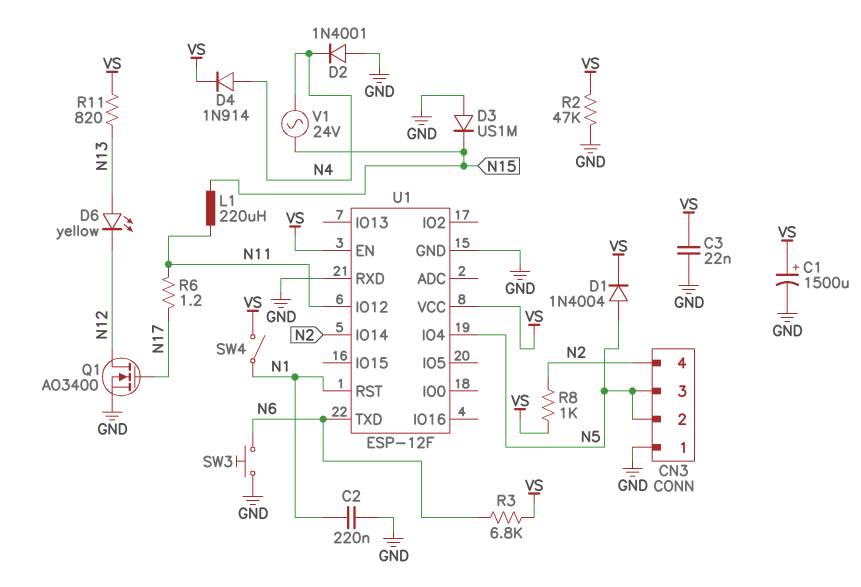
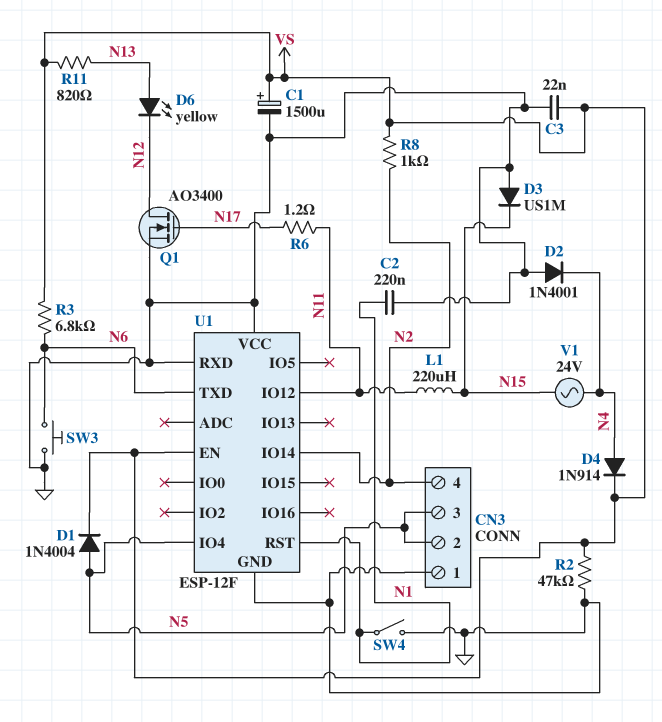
SW4: switch (N1, VS) -> switch (GND, N1)
U1 pin VCC: VS -> GND

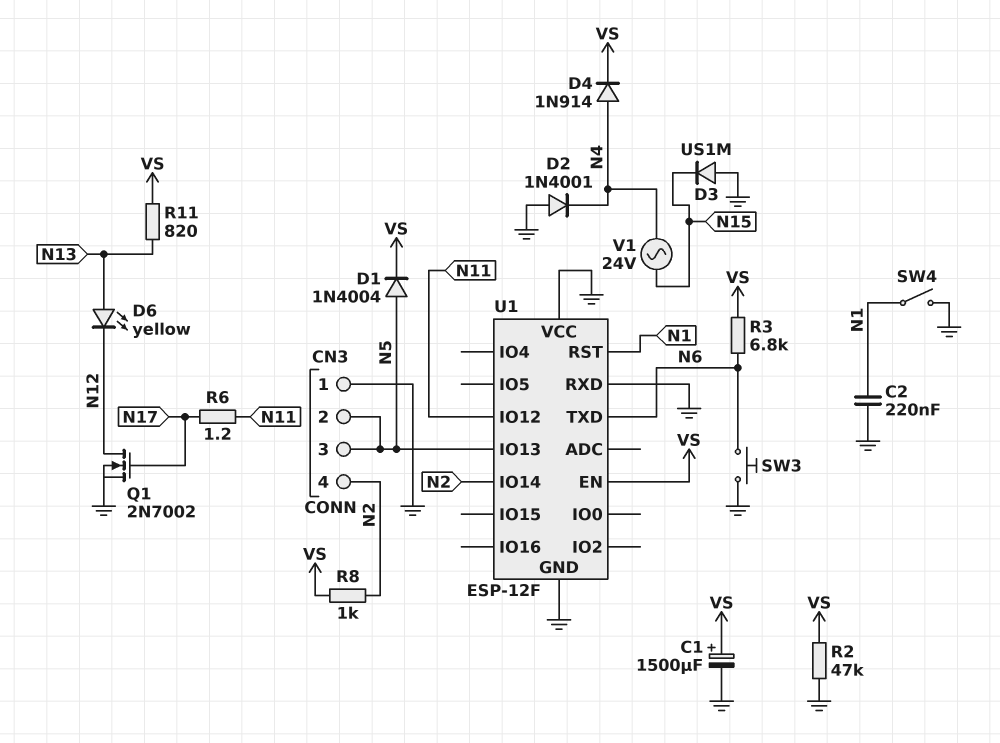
C3: 22nF (GND, VS) -> none
L1: 220uH (N11, N15) -> none
Q1: NMOS AO3400 (G N17, D N12, S GND) -> NMOS 2N7002 (G N17, D N12, S GND)
U1 pin IO4: N5 -> none
U1 pin IO13: none -> N5

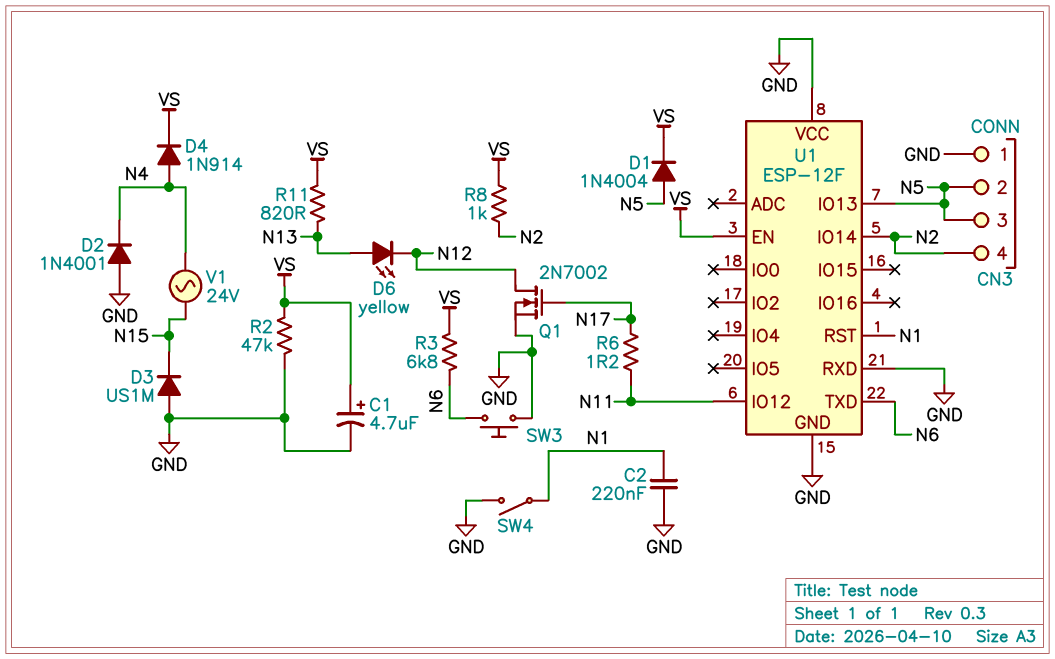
C1: 1500uF (plus VS, minus GND) -> 4.7uF (plus VS, minus GND)

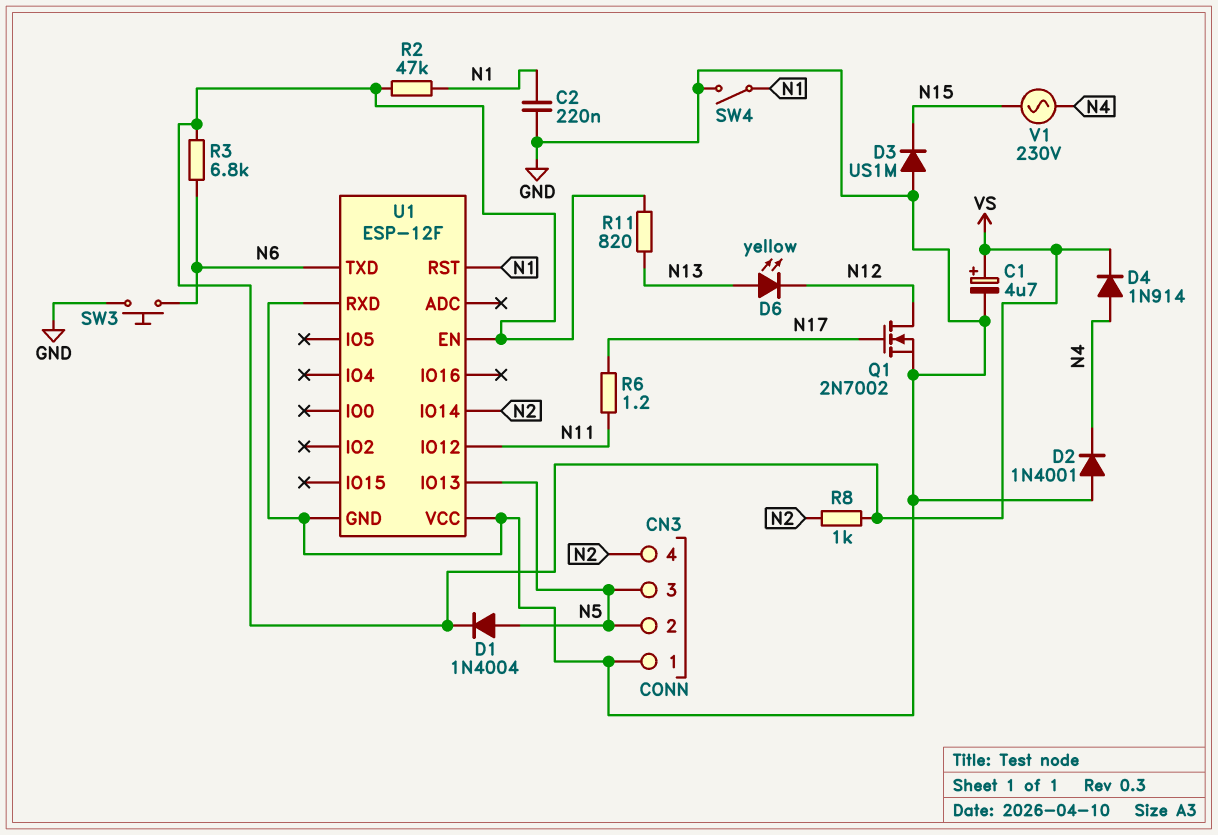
R2: 47k (GND, VS) -> 47k (N1, VS)
V1: AC 24V (N4, N15) -> AC 230V (N4, N15)

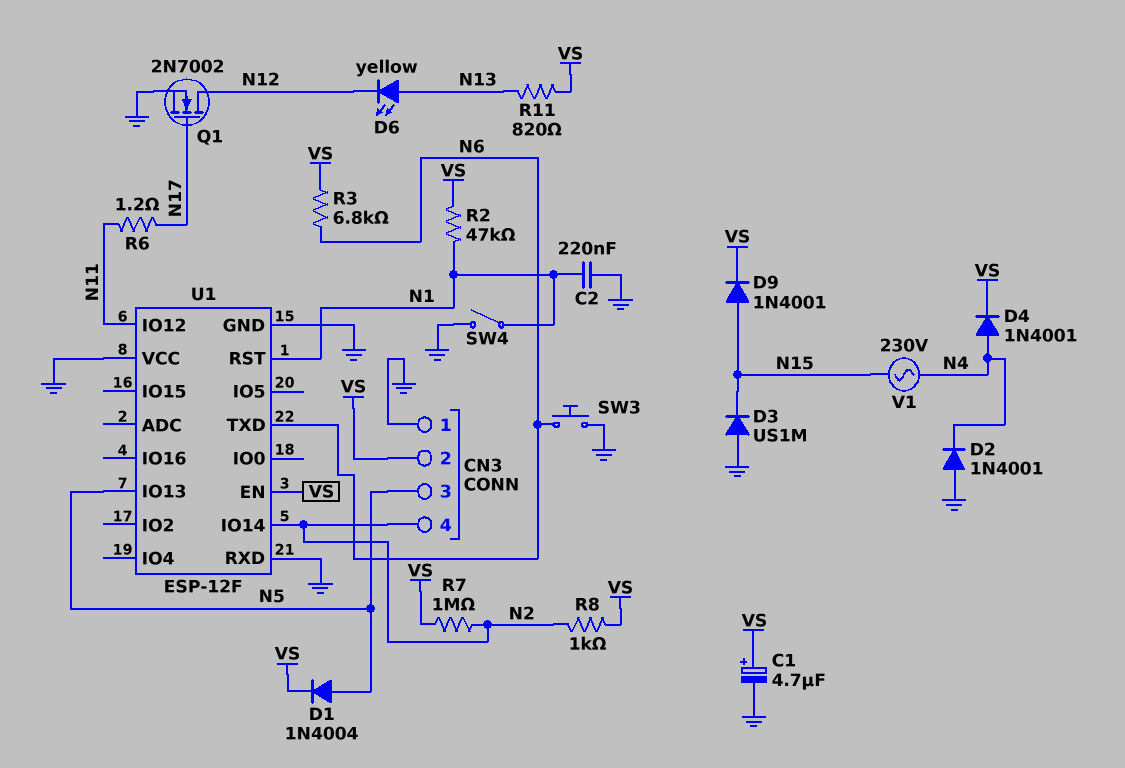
CN3 pin 2: N5 -> VS
D4: diode 1N914 (A N4, K VS) -> diode 1N4001 (A N4, K VS)
D9: none -> diode 1N4001 (A N15, K VS)
R7: none -> 1M (N2, VS)

